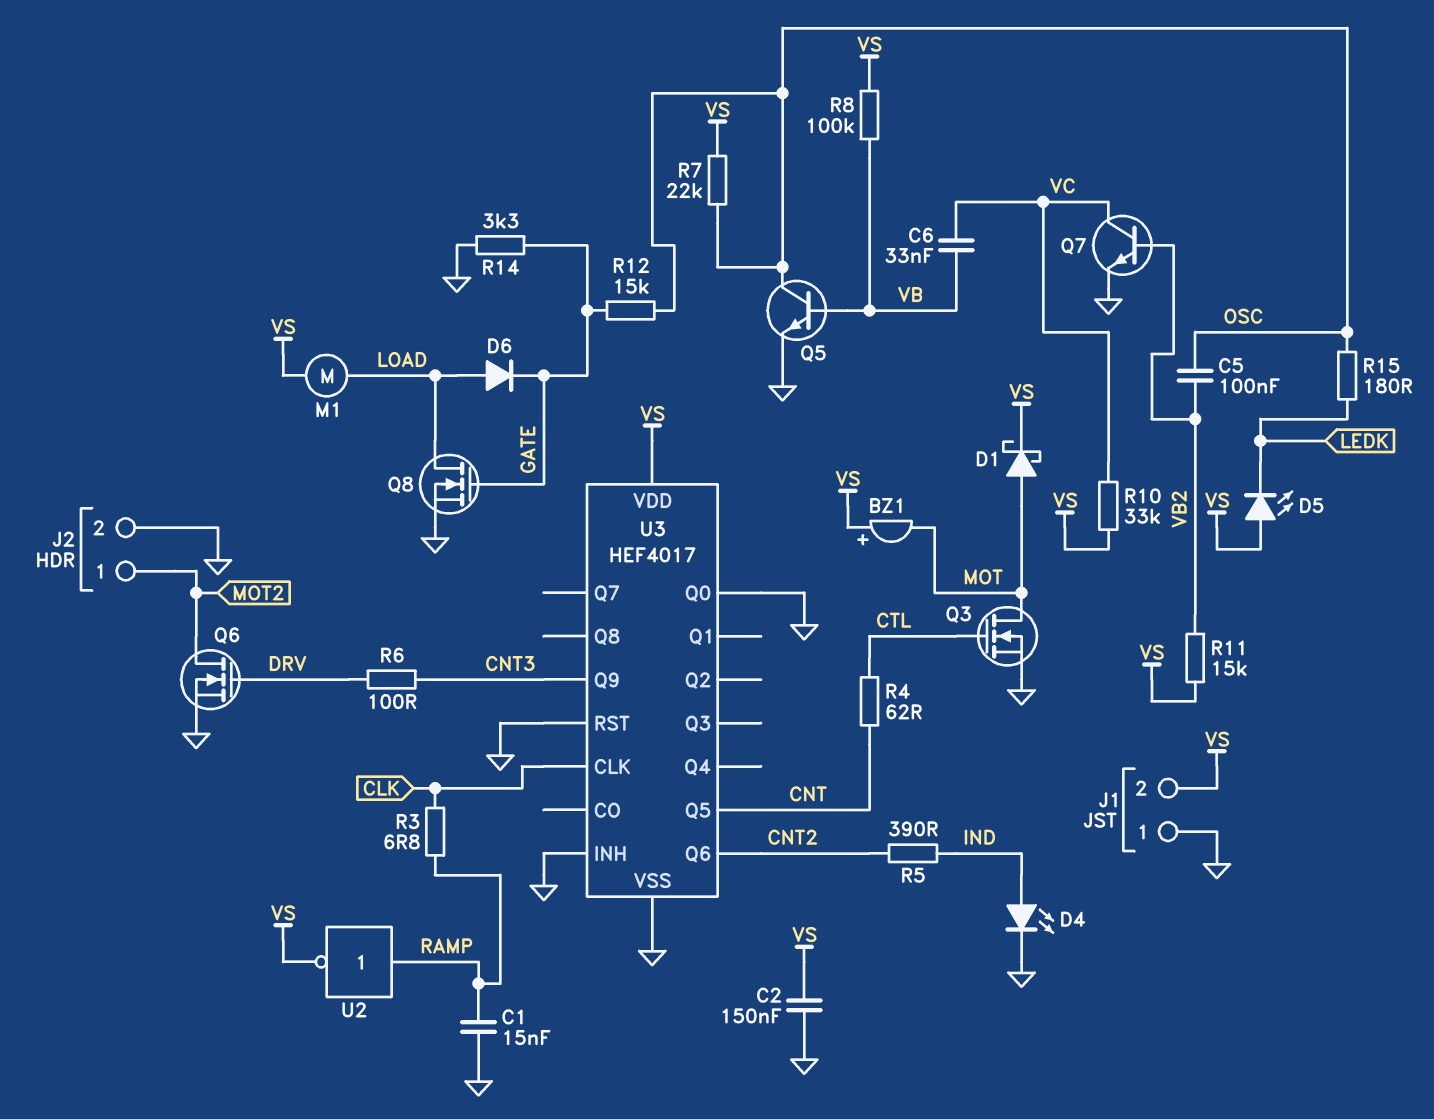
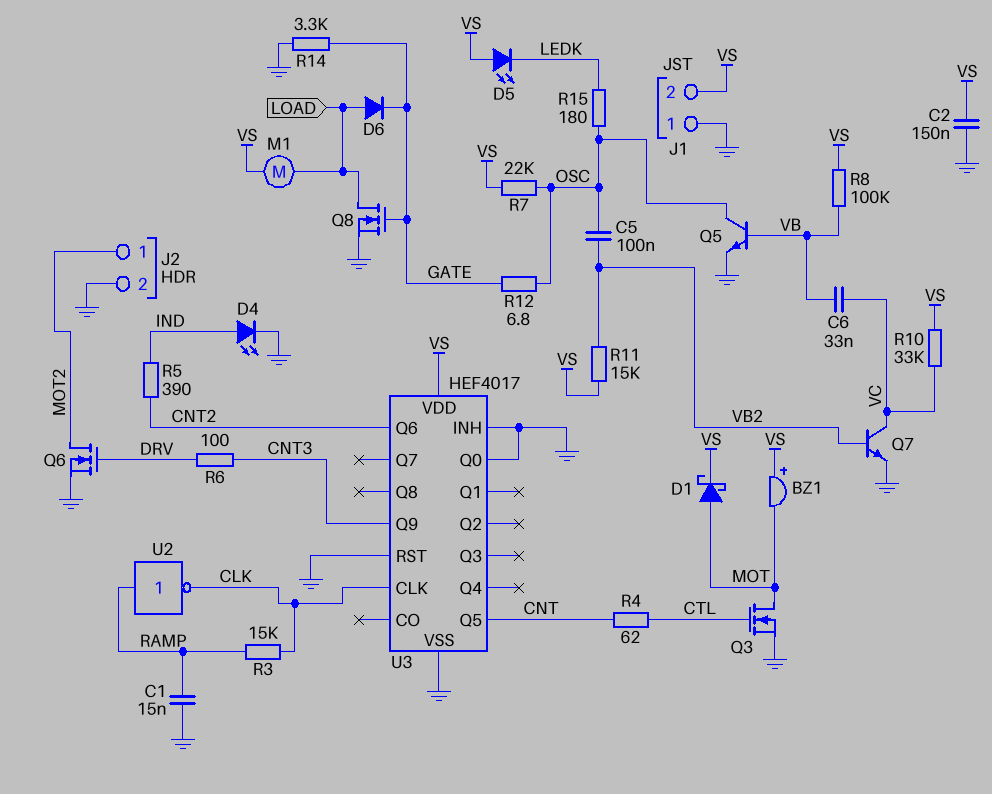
R3: 6.8 (CLK, RAMP) -> 15k (CLK, RAMP)
R12: 15k (GATE, OSC) -> 6.8 (GATE, OSC)
U2: NOT (in RAMP, out VS) -> NOT (in RAMP, out CLK)

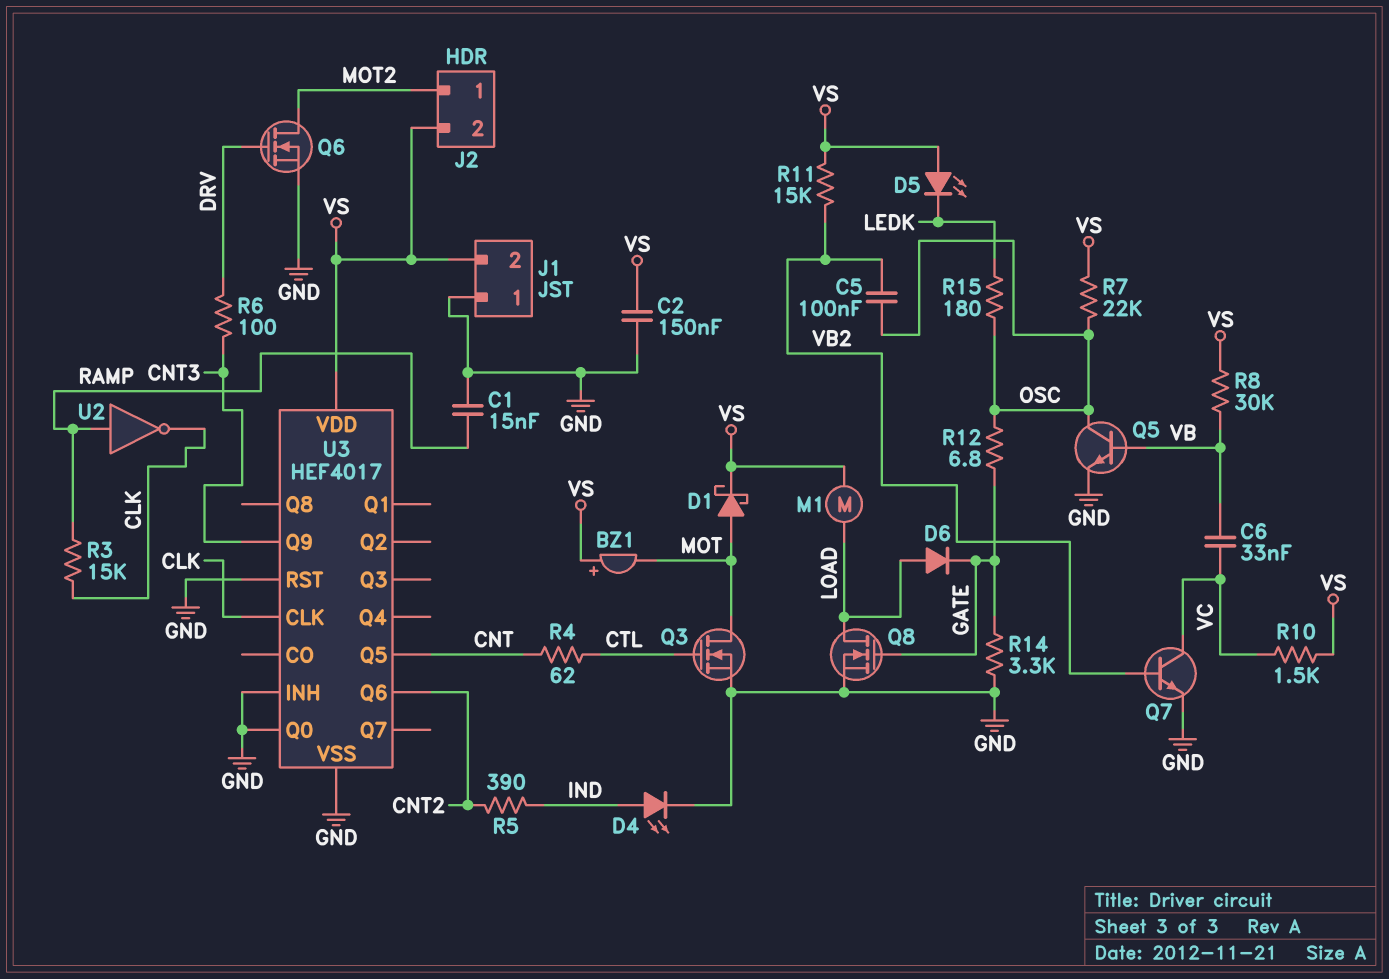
J2 pin 2: GND -> VS
R8: 100k (VB, VS) -> 30k (VB, VS)
R10: 33k (VC, VS) -> 1.5k (VC, VS)

